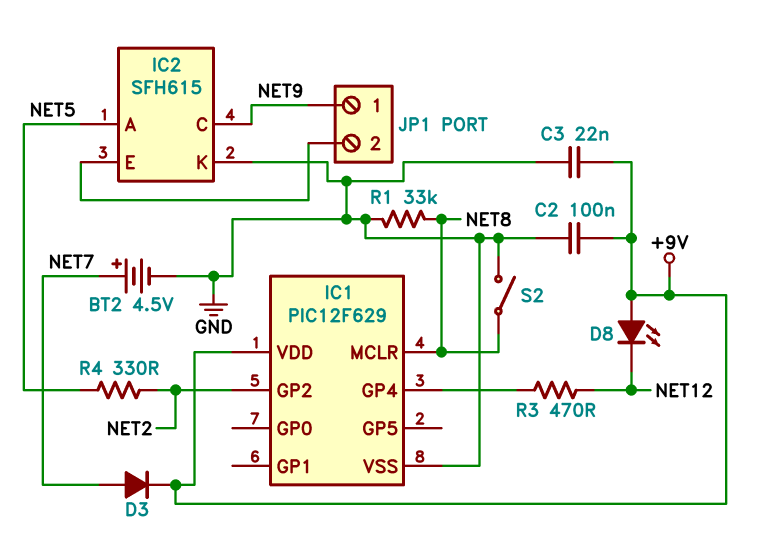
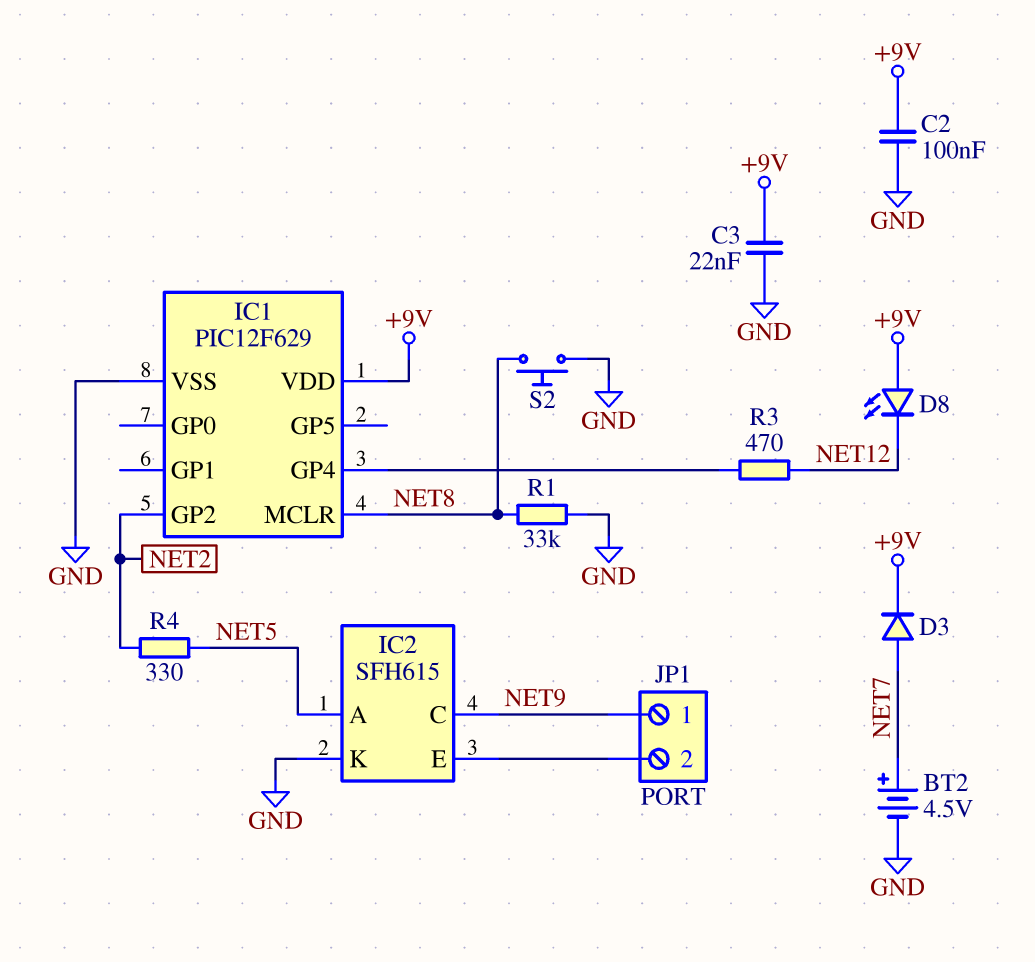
S2: switch (GND, NET8) -> button (GND, NET8)

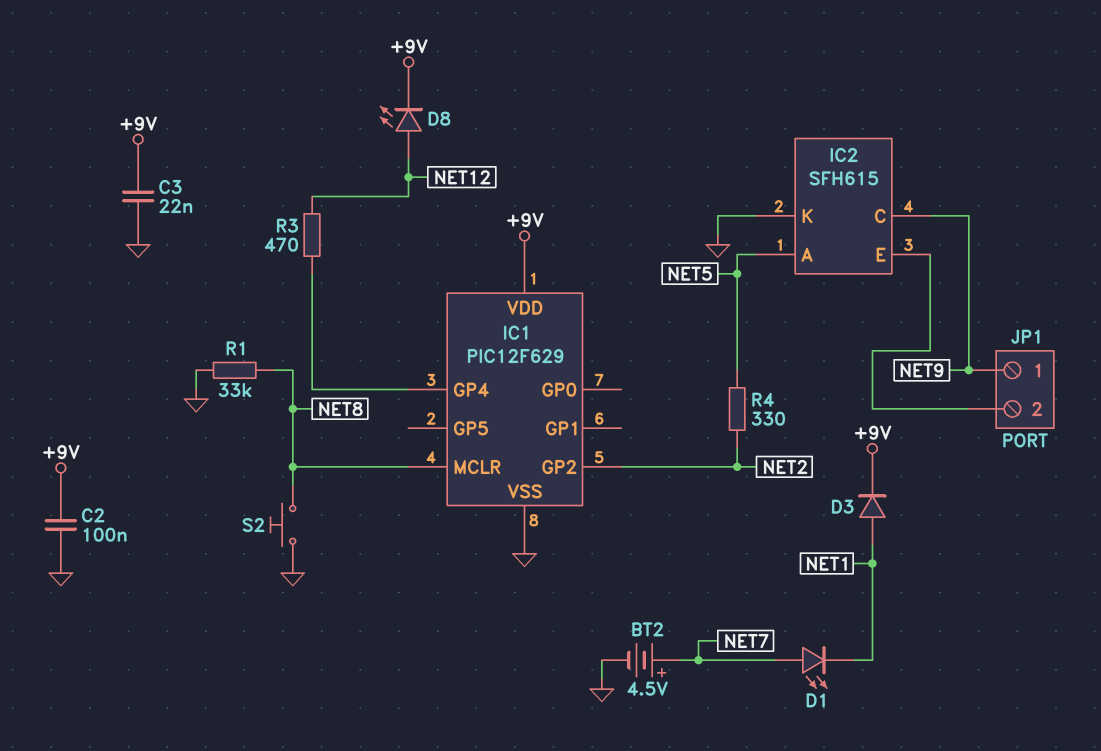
D1: none -> LED (A NET7, K NET1)
D3: diode (A NET7, K +9V) -> diode (A NET1, K +9V)
D8: LED (A +9V, K NET12) -> LED (A NET12, K +9V)

